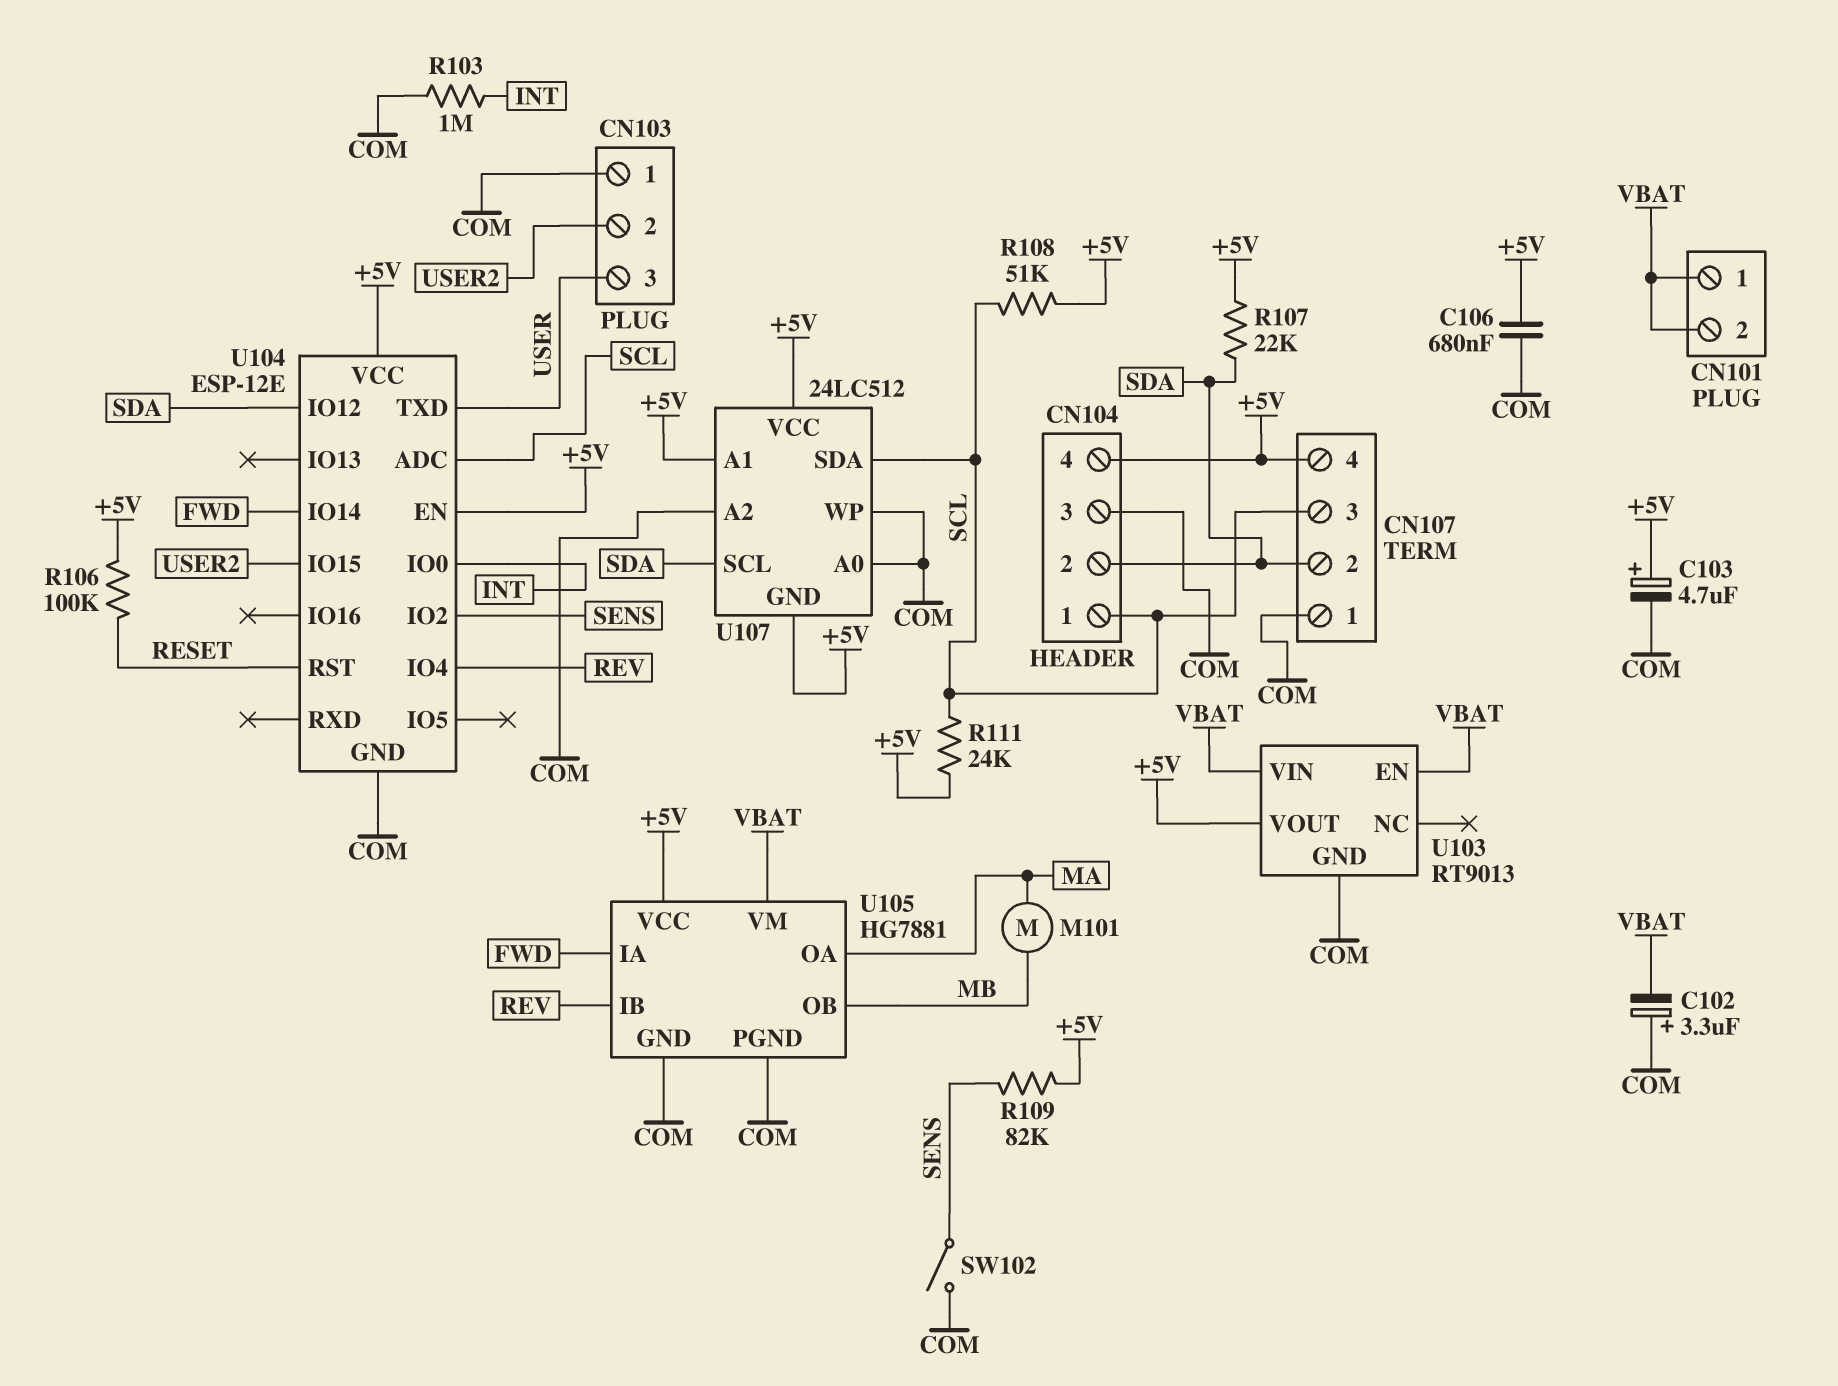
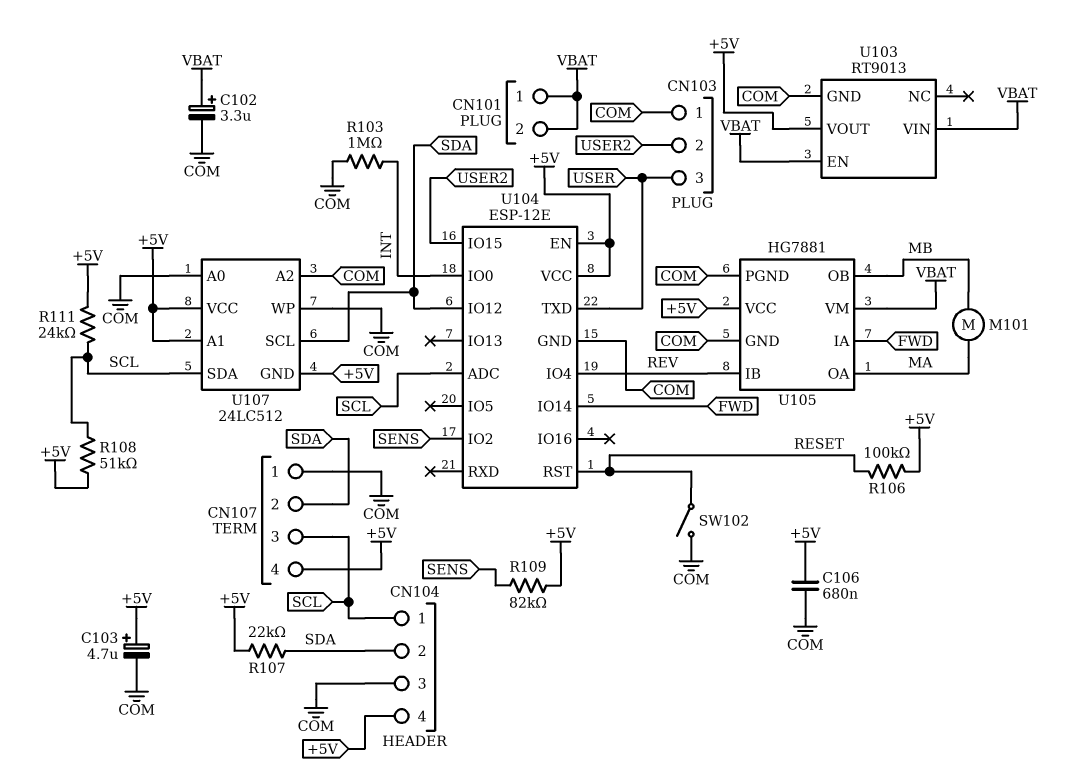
C102: 3.3uF (plus COM, minus VBAT) -> 3.3uF (plus VBAT, minus COM)
SW102: switch (COM, SENS) -> switch (COM, RESET)

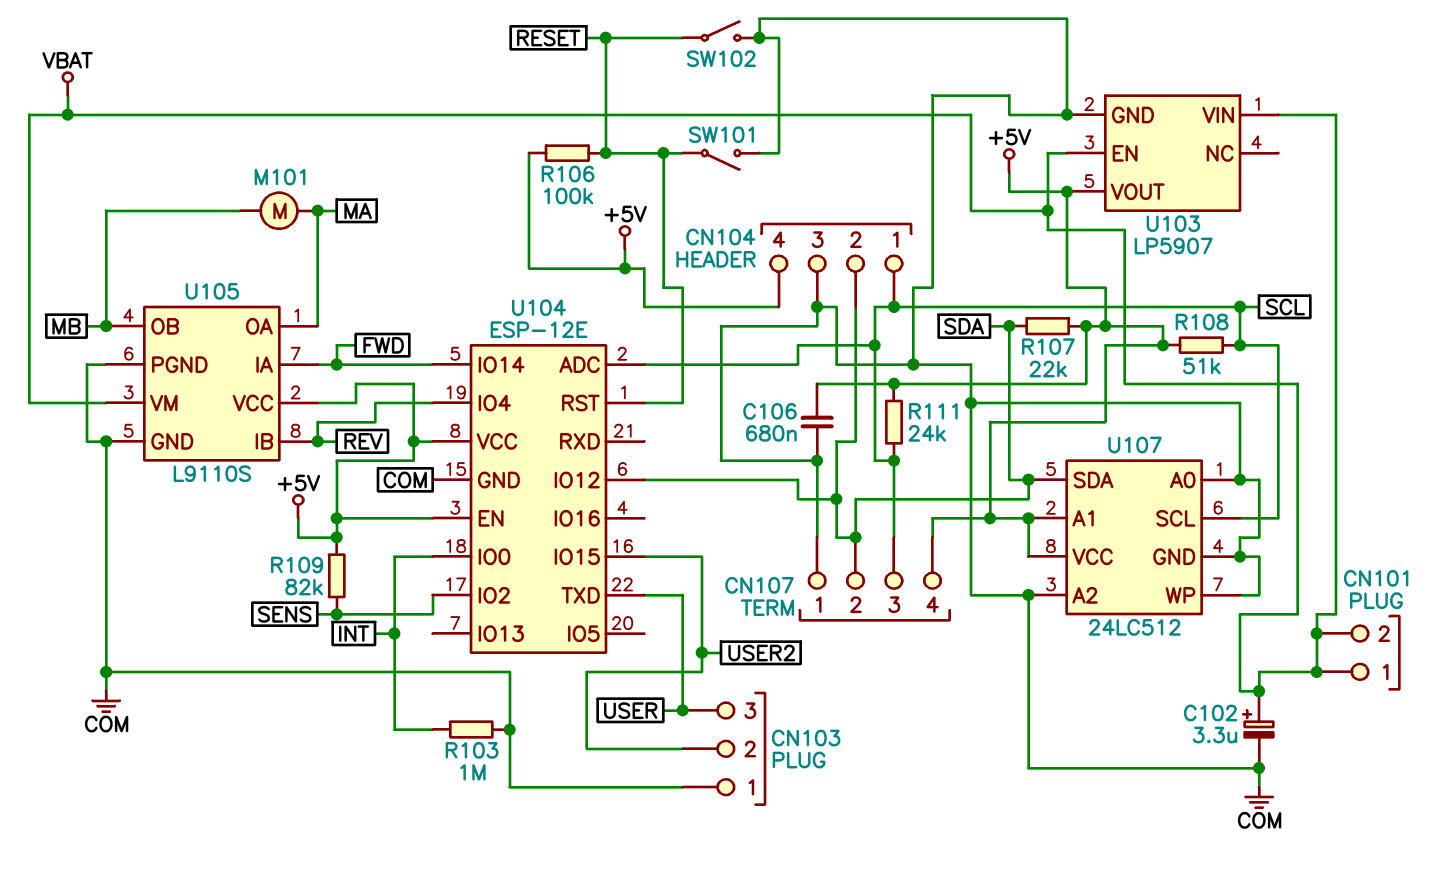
C103: 4.7uF (plus +5V, minus COM) -> none
SW101: none -> switch (COM, RESET)
U103: RT9013 -> LP5907
U105: HG7881 -> L9110S
U107 pin GND: +5V -> COM
U107 pin SCL: SDA -> SCL
U107 pin SDA: SCL -> SDA

